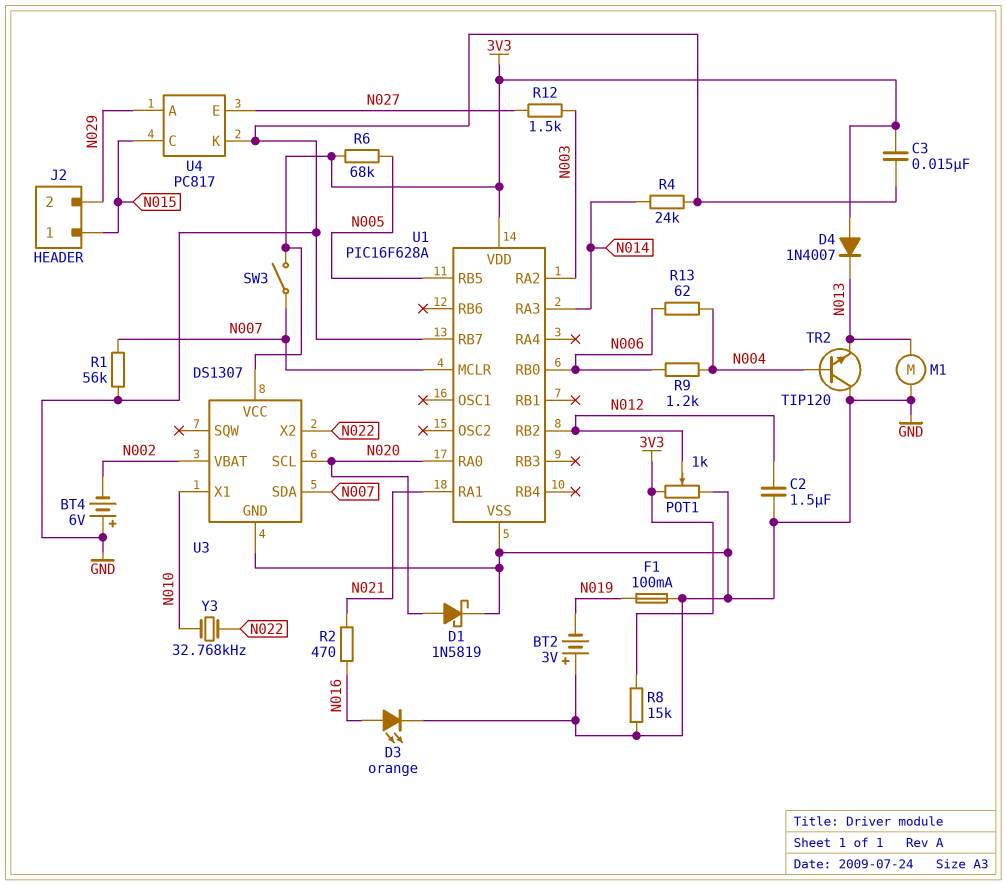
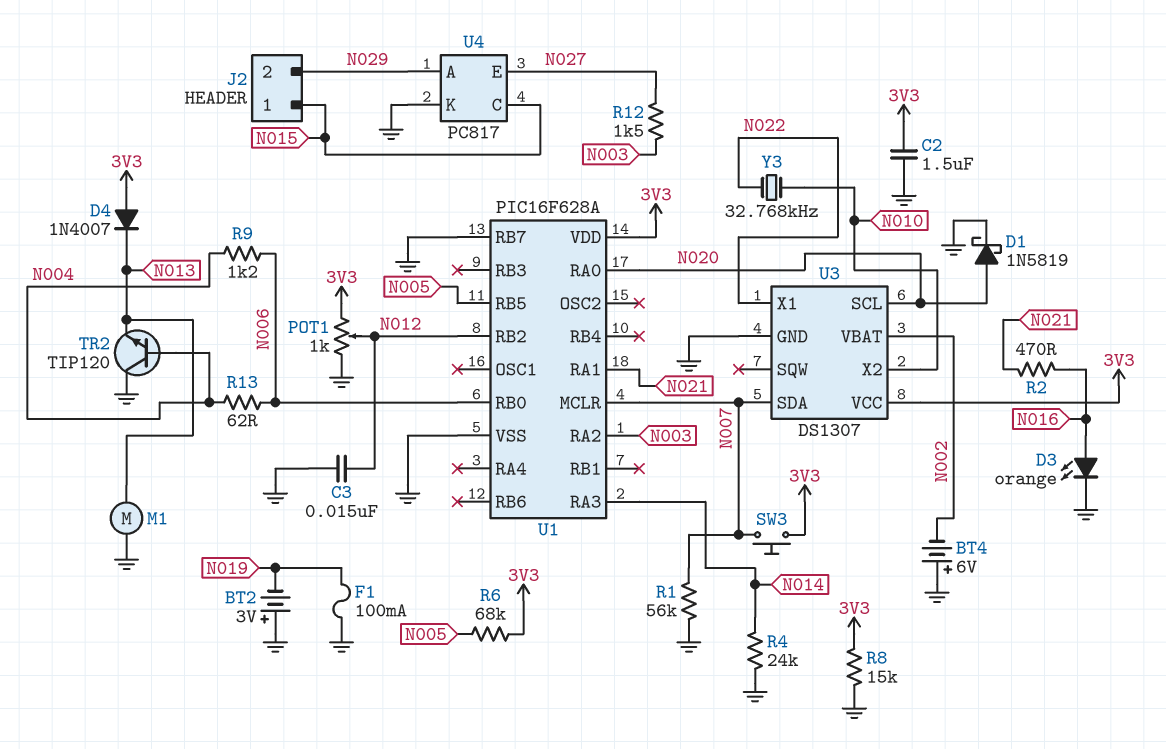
C2: 1.5uF (GND, N012) -> 1.5uF (3V3, GND)
C3: 15nF (3V3, GND) -> 15nF (GND, N012)
SW3: switch (3V3, N007) -> button (3V3, N007)
U3 pin X1: N010 -> N022
U3 pin X2: N022 -> N010

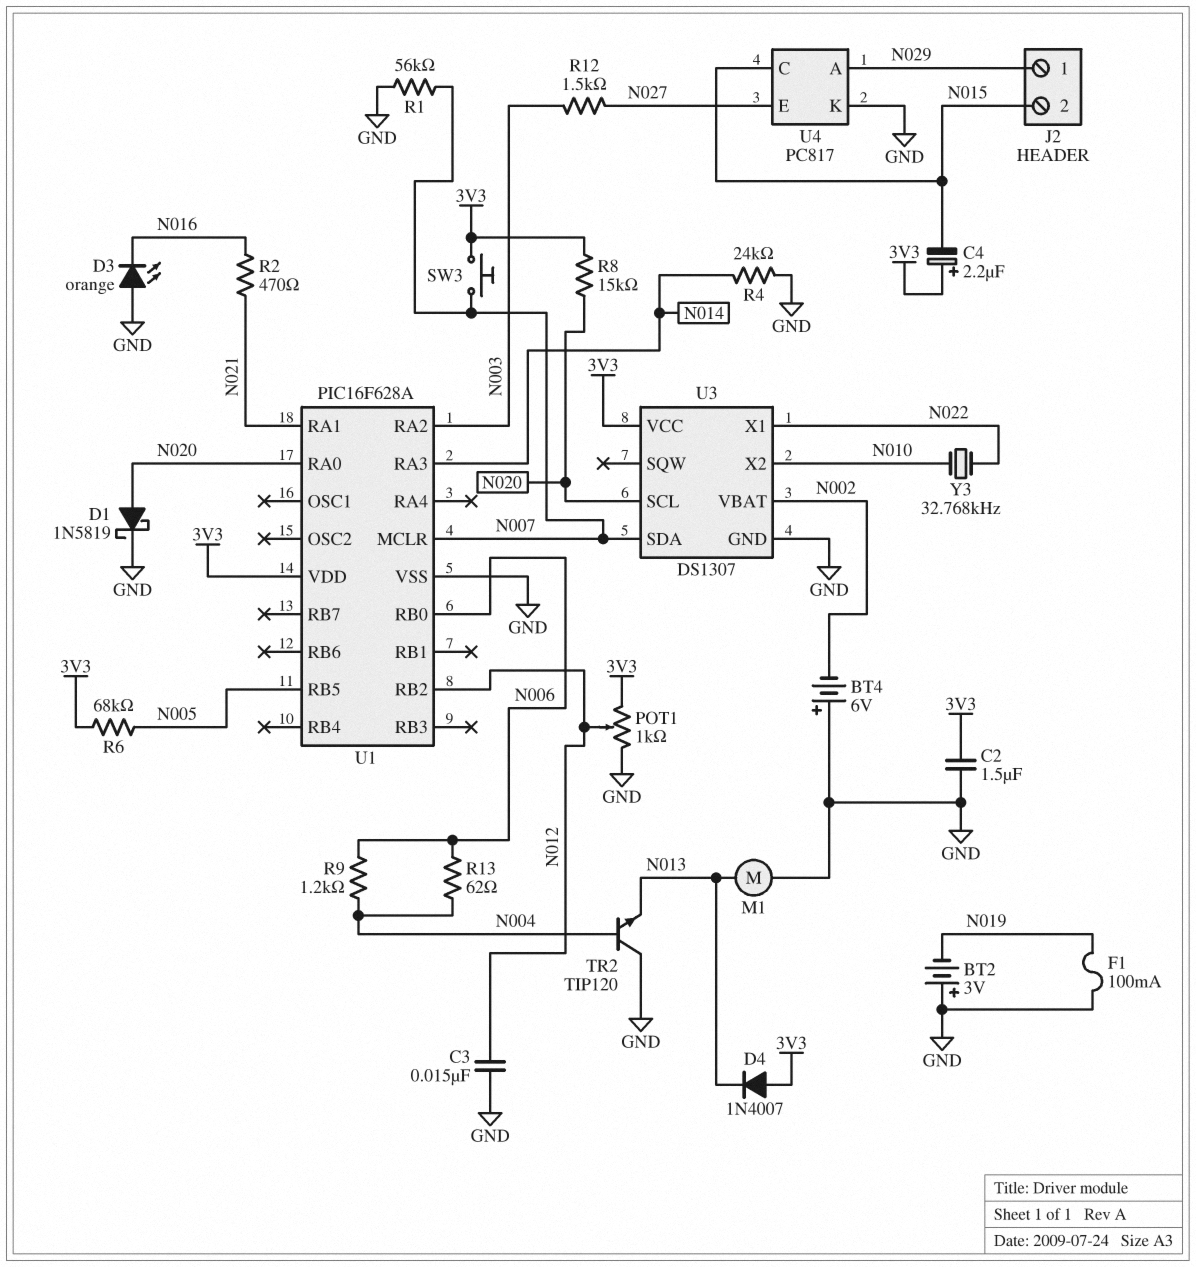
C4: none -> 2.2uF (plus 3V3, minus N015)
D3: LED orange (A N016, K GND) -> LED orange (A GND, K N016)
J2 pin 1: N015 -> N029
J2 pin 2: N029 -> N015
R8: 15k (3V3, GND) -> 15k (3V3, N020)
U1 pin RB7: GND -> none

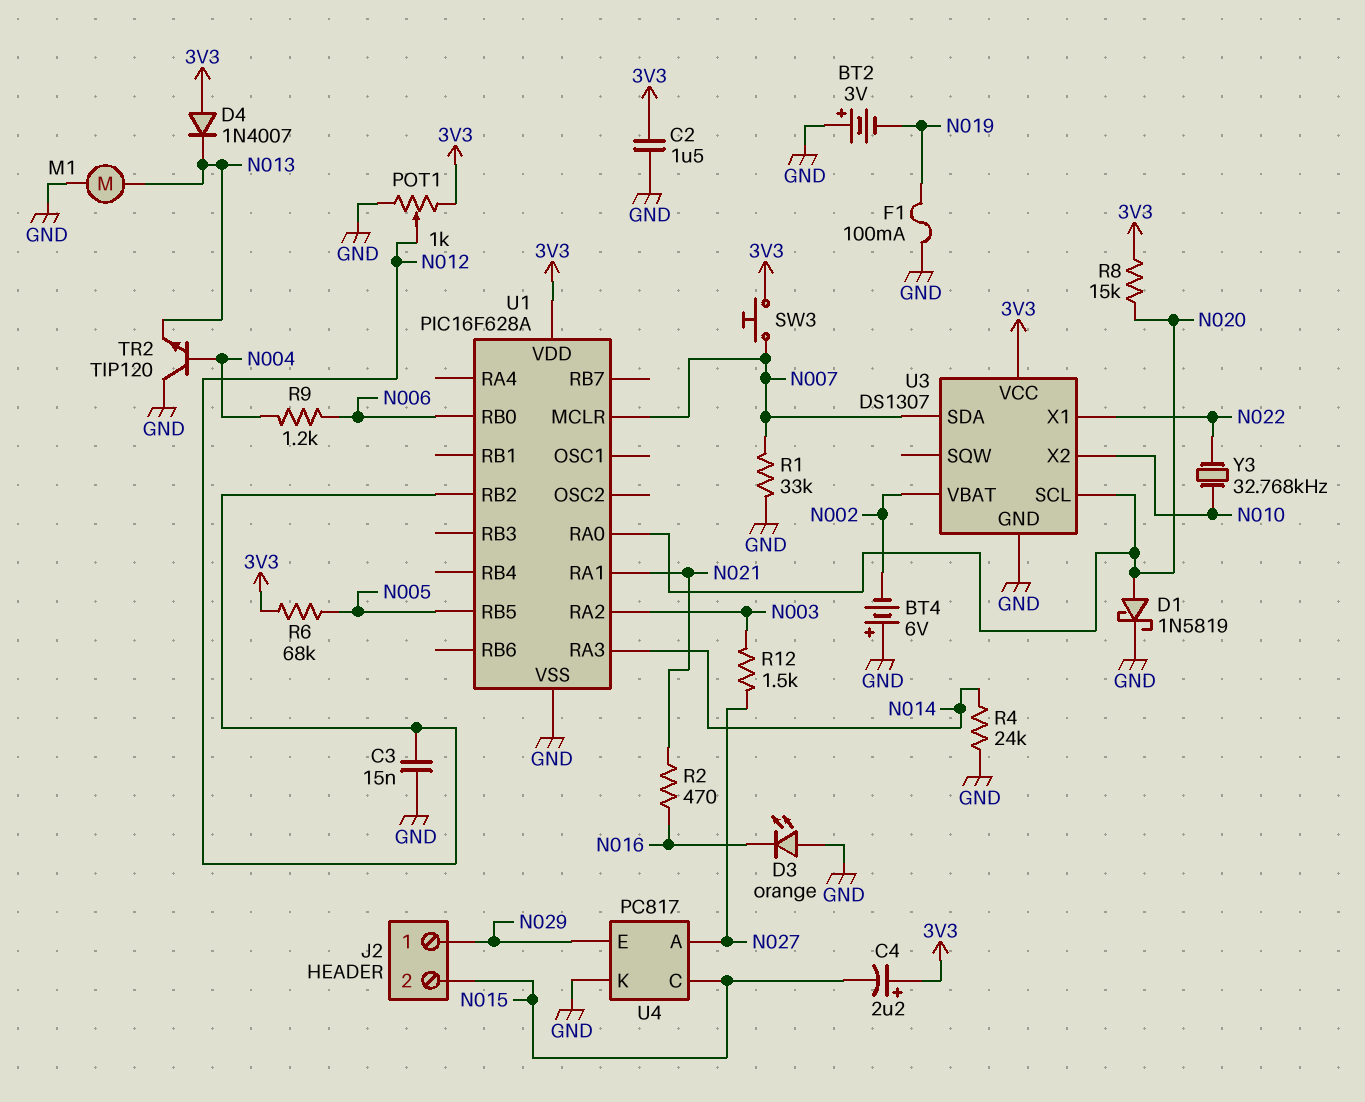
R1: 56k (GND, N007) -> 33k (GND, N007)
R13: 62 (N004, N006) -> none
U4 pin A: N029 -> N027
U4 pin E: N027 -> N029

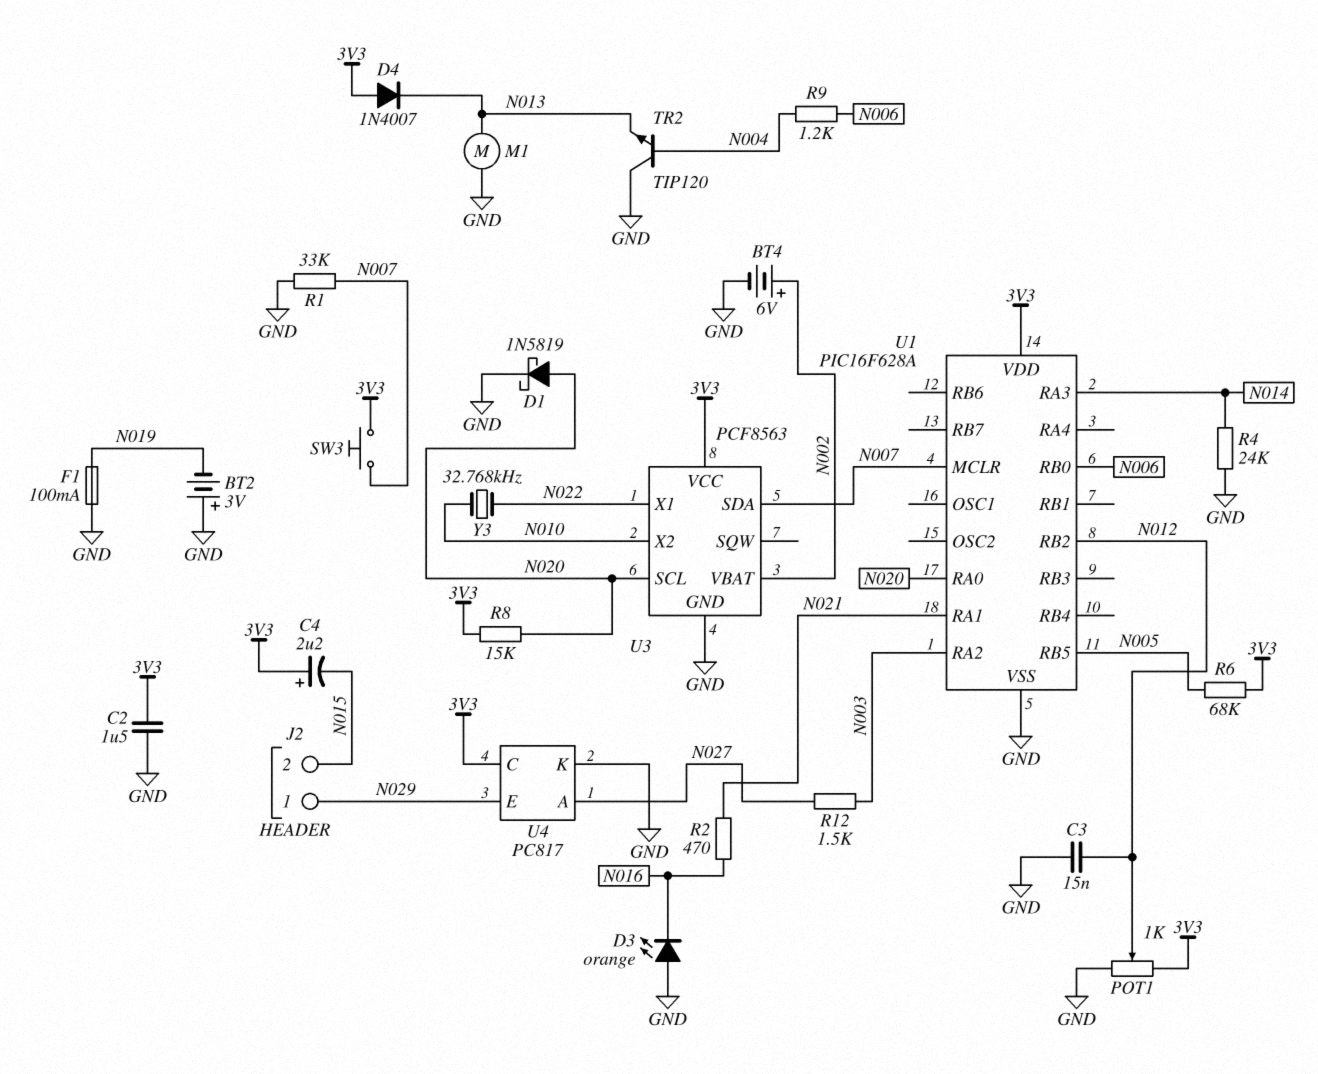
BT4: 6V (plus GND, minus N002) -> 6V (plus N002, minus GND)
U3: DS1307 -> PCF8563
U4 pin C: N015 -> 3V3

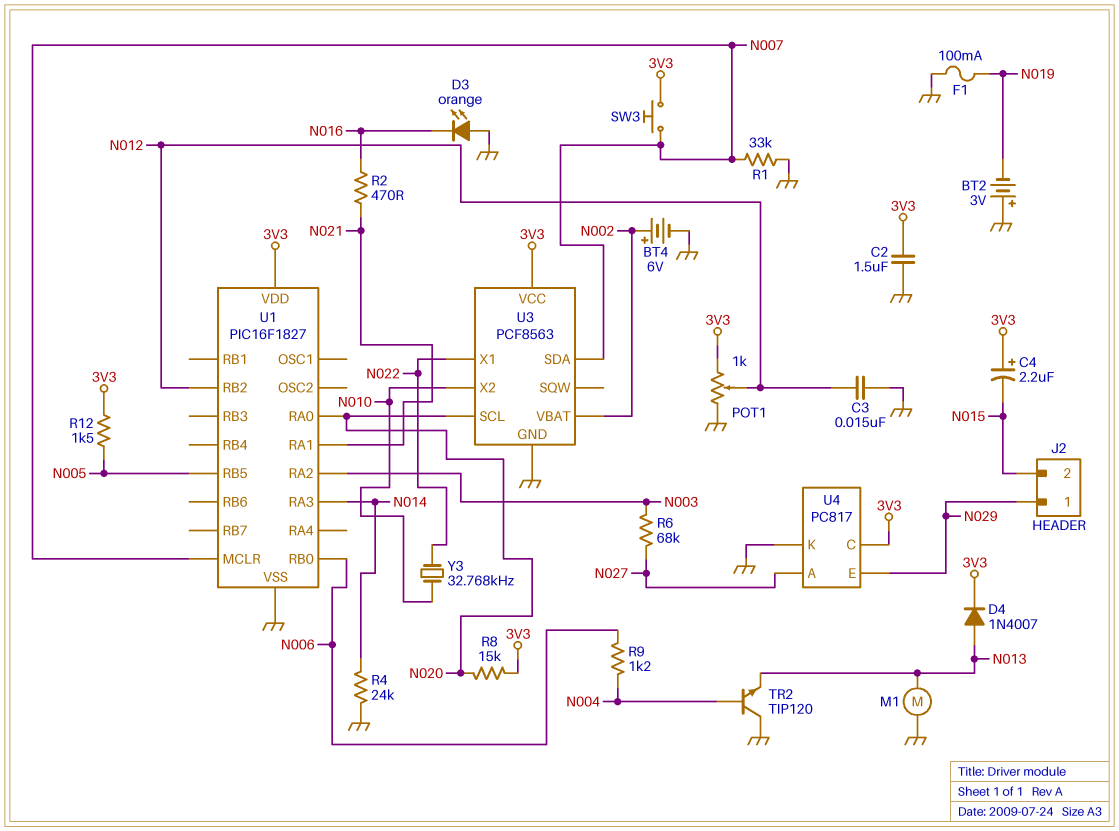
D1: schottky 1N5819 (A N020, K GND) -> none
D4: diode 1N4007 (A 3V3, K N013) -> diode 1N4007 (A N013, K 3V3)
R6: 68k (3V3, N005) -> 68k (N003, N027)
R12: 1.5k (N003, N027) -> 1.5k (3V3, N005)
U1: PIC16F628A -> PIC16F1827

